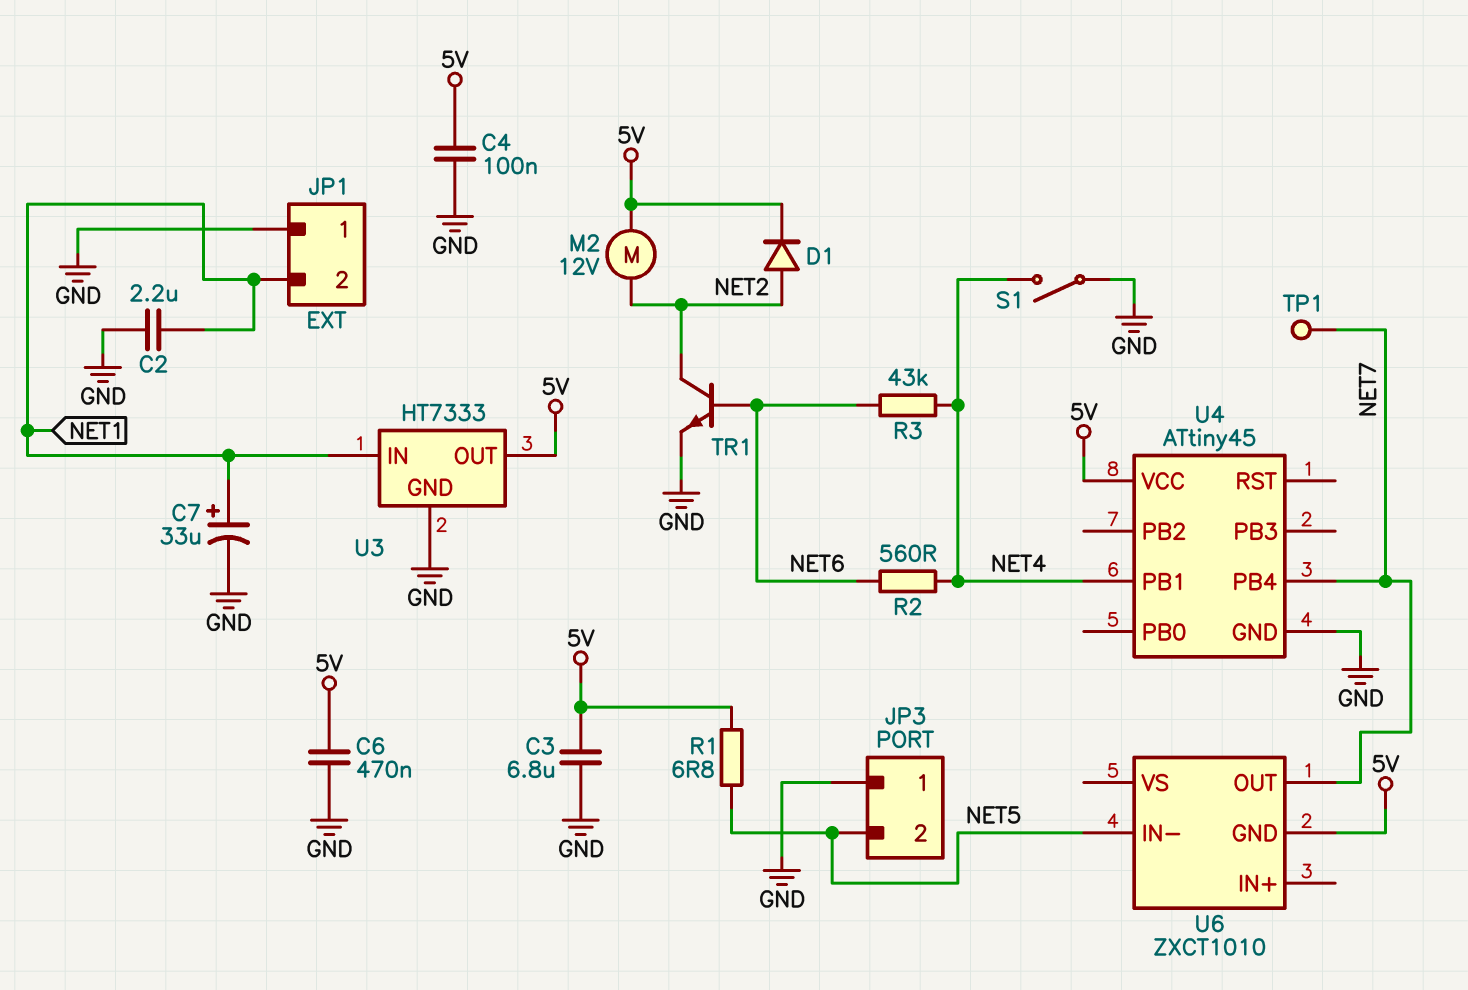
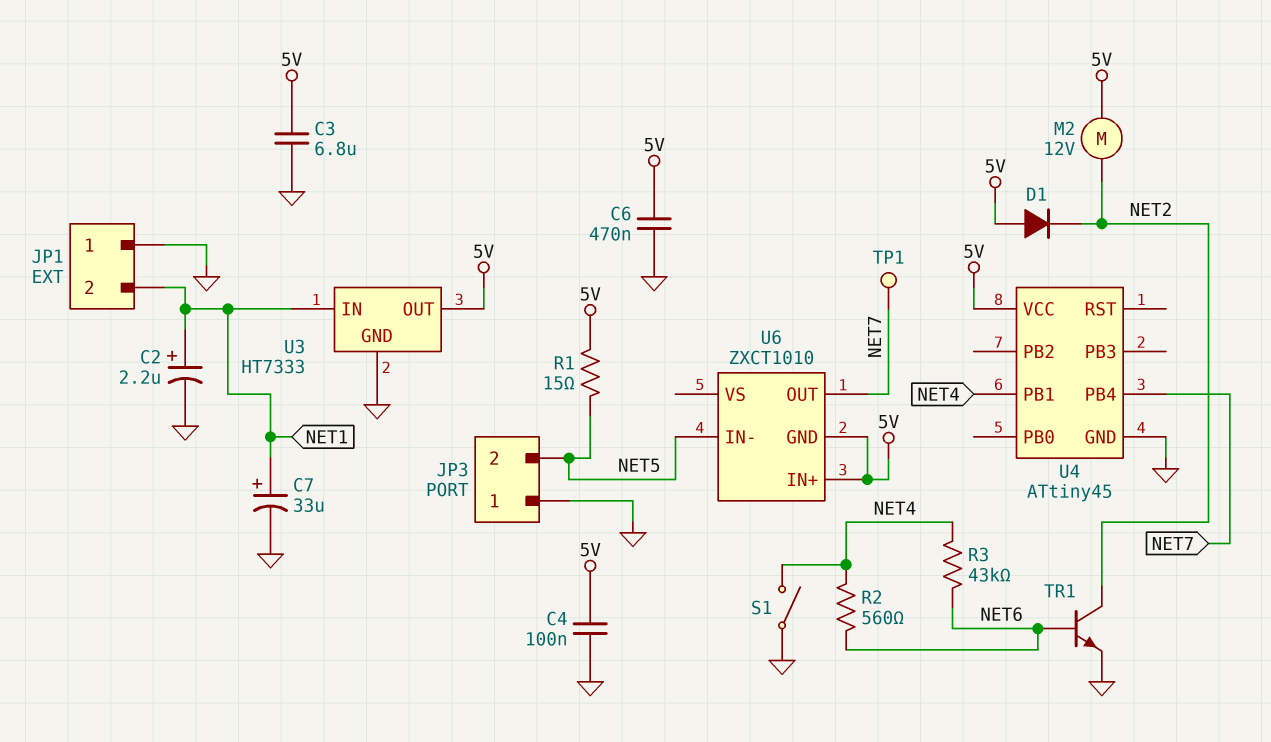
C2: 2.2uF (GND, NET1) -> 2.2uF (plus NET1, minus GND)
D1: diode (A NET2, K 5V) -> diode (A 5V, K NET2)
R1: 6.8 (5V, NET5) -> 15 (5V, NET5)
U6 pin IN+: none -> 5V

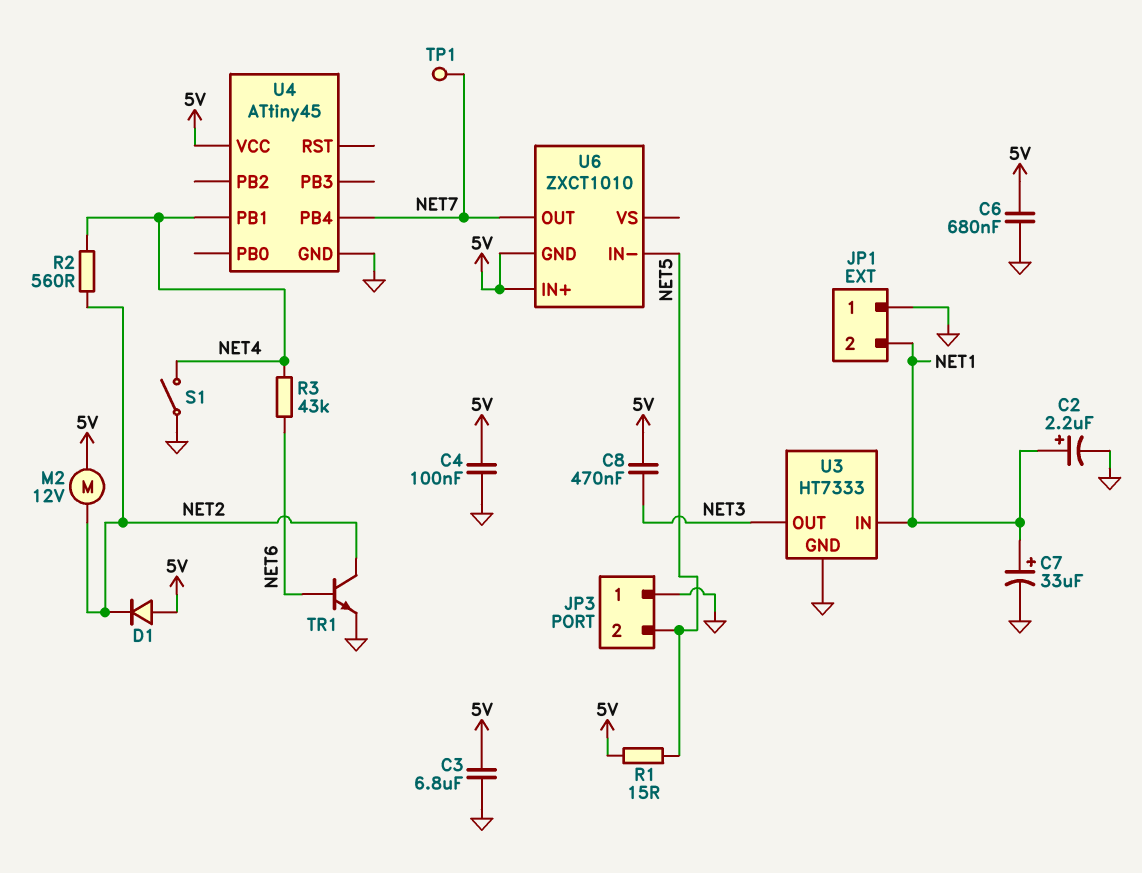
C6: 470nF (5V, GND) -> 680nF (5V, GND)
C8: none -> 470nF (5V, NET3)
R2: 560 (NET4, NET6) -> 560 (NET2, NET4)
U3 pin OUT: 5V -> NET3

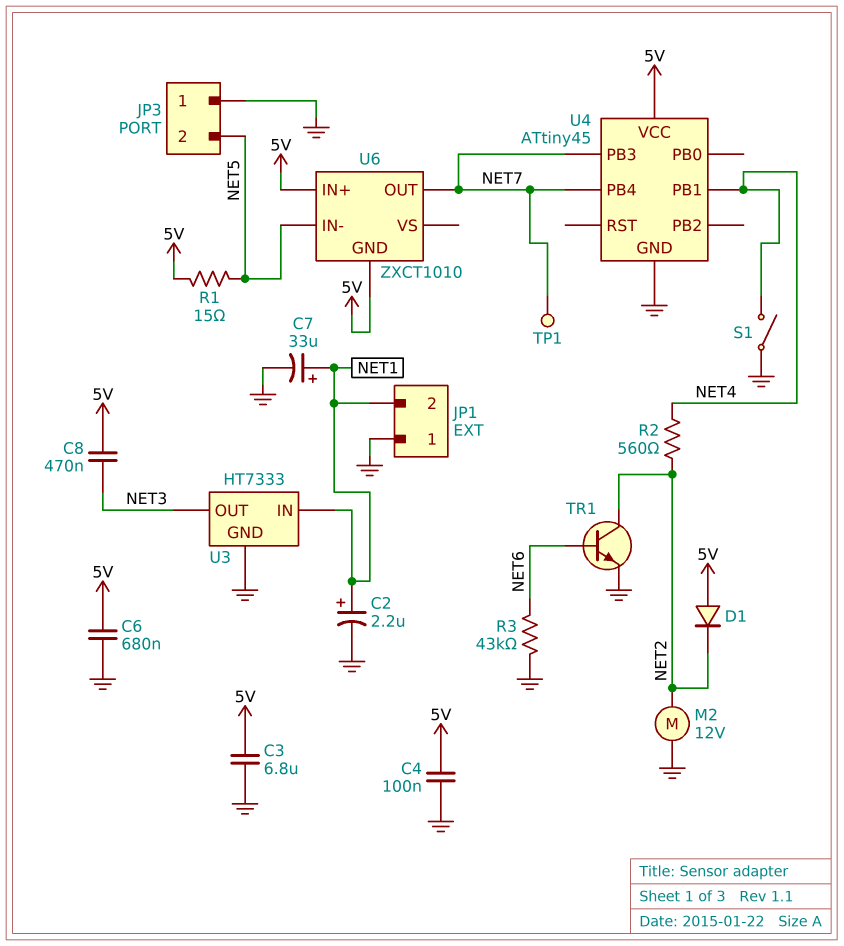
M2: motor 12V (5V, NET2) -> motor 12V (GND, NET2)
R3: 43k (NET4, NET6) -> 43k (GND, NET6)
U4 pin PB3: none -> NET7

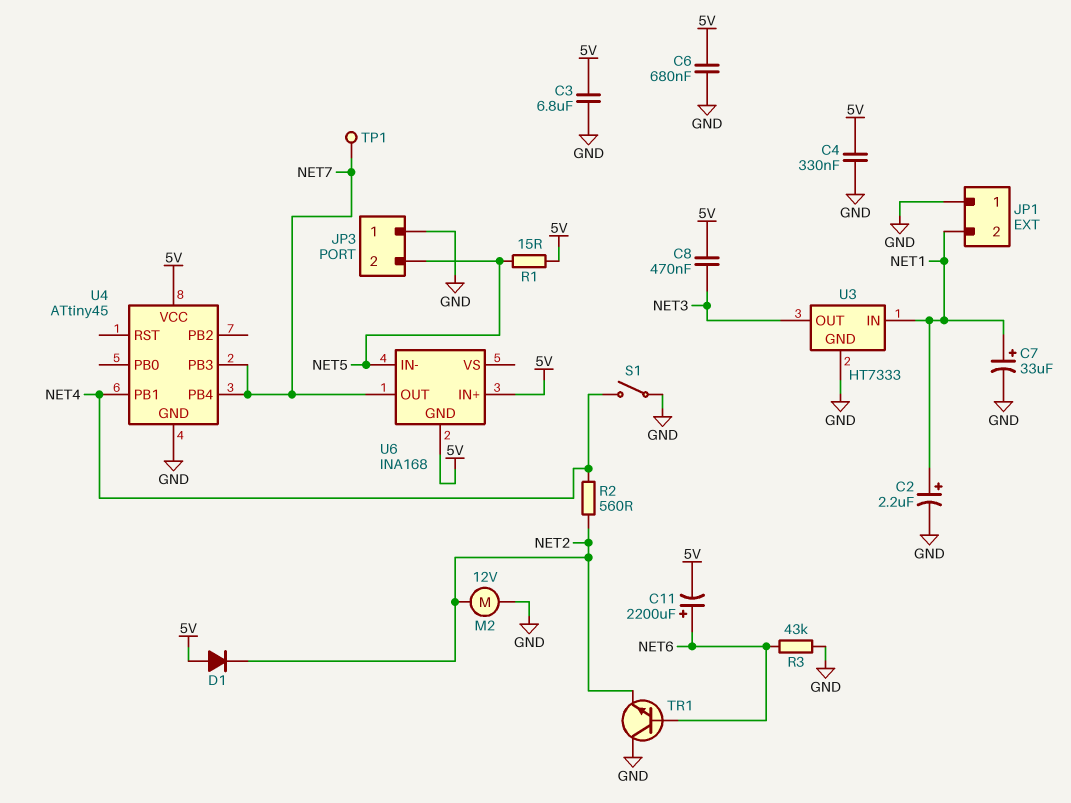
C4: 100nF (5V, GND) -> 330nF (5V, GND)
C11: none -> 2200uF (plus NET6, minus 5V)
TR1: NPN (B NET6, C NET2, E GND) -> NPN (B NET6, C GND, E NET2)
U6: ZXCT1010 -> INA168

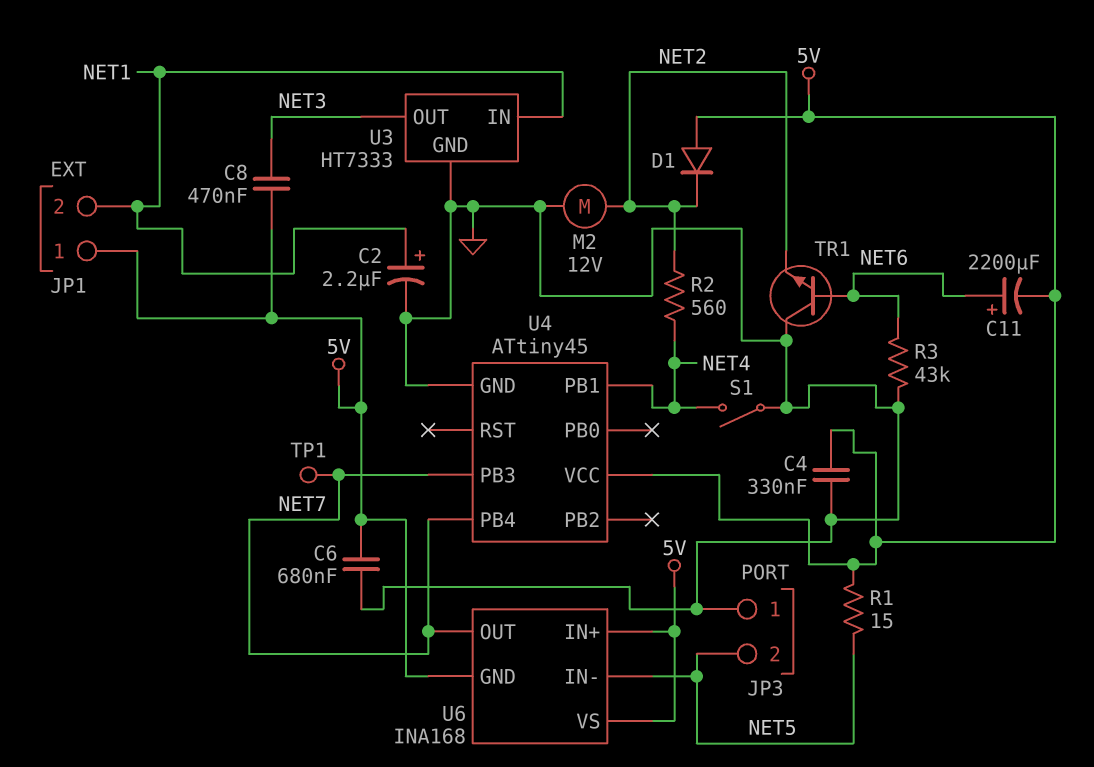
C3: 6.8uF (5V, GND) -> none
C7: 33uF (plus NET1, minus GND) -> none
JP1 pin 1: GND -> 5V
U6 pin VS: none -> 5V

